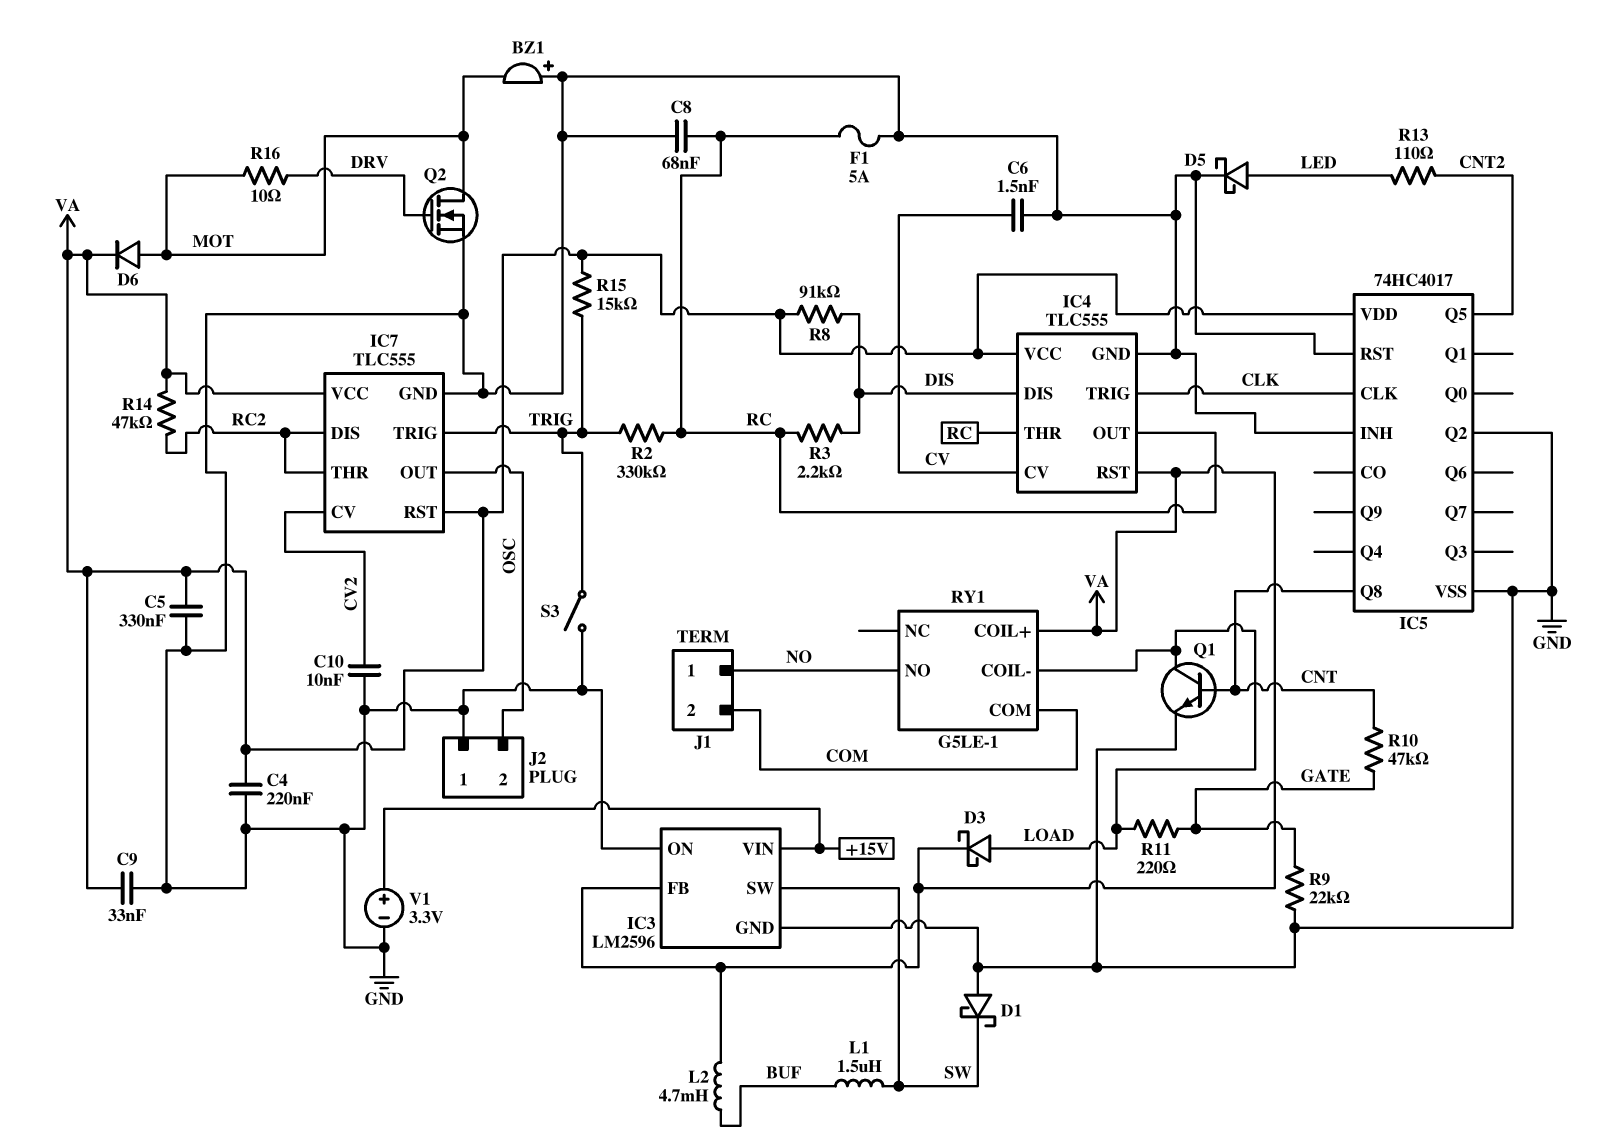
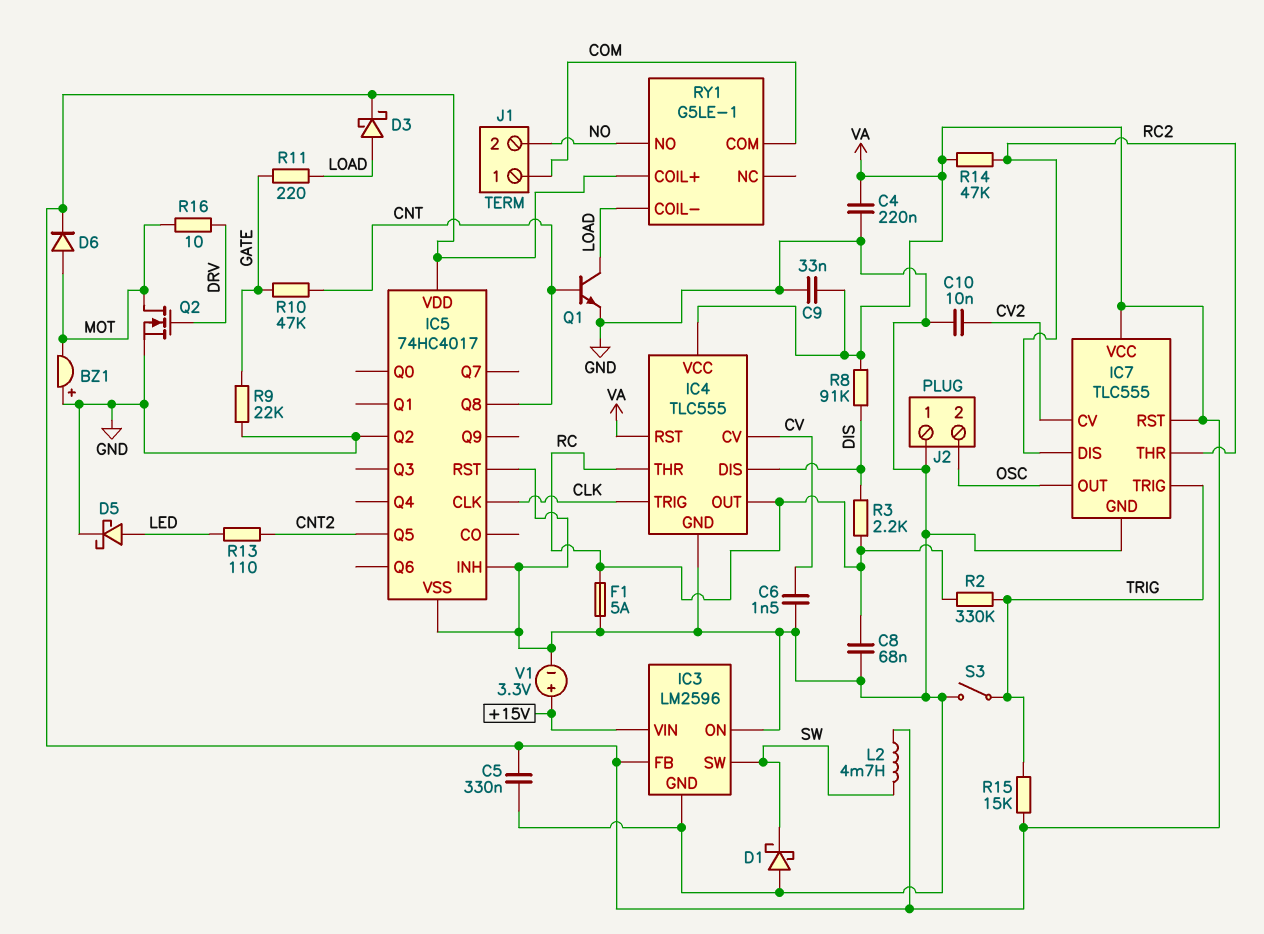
J1 pin 1: NO -> COM
J1 pin 2: COM -> NO
L1: 1.5uH (BUF, SW) -> none
L2: 4.7mH (BUF, VA) -> 4.7mH (SW, VA)

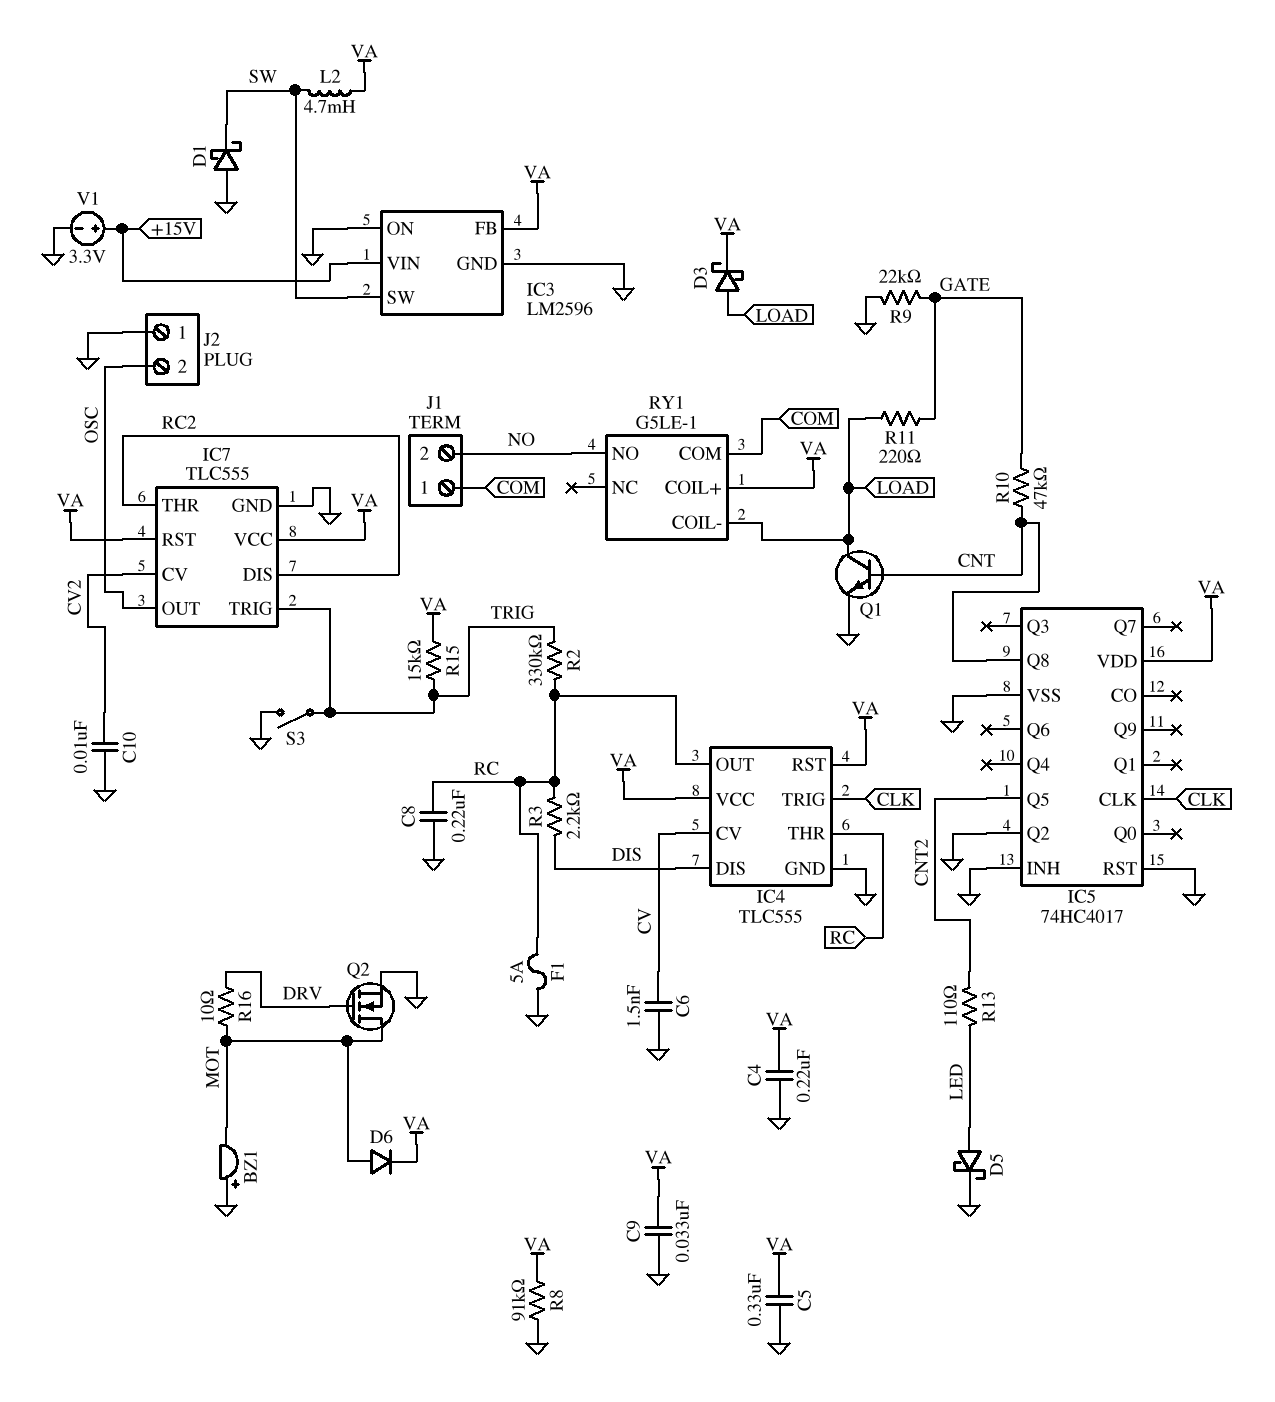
C8: 68nF (GND, RC) -> 220nF (GND, RC)
R8: 91k (DIS, VA) -> 91k (GND, VA)
R14: 47k (RC2, VA) -> none

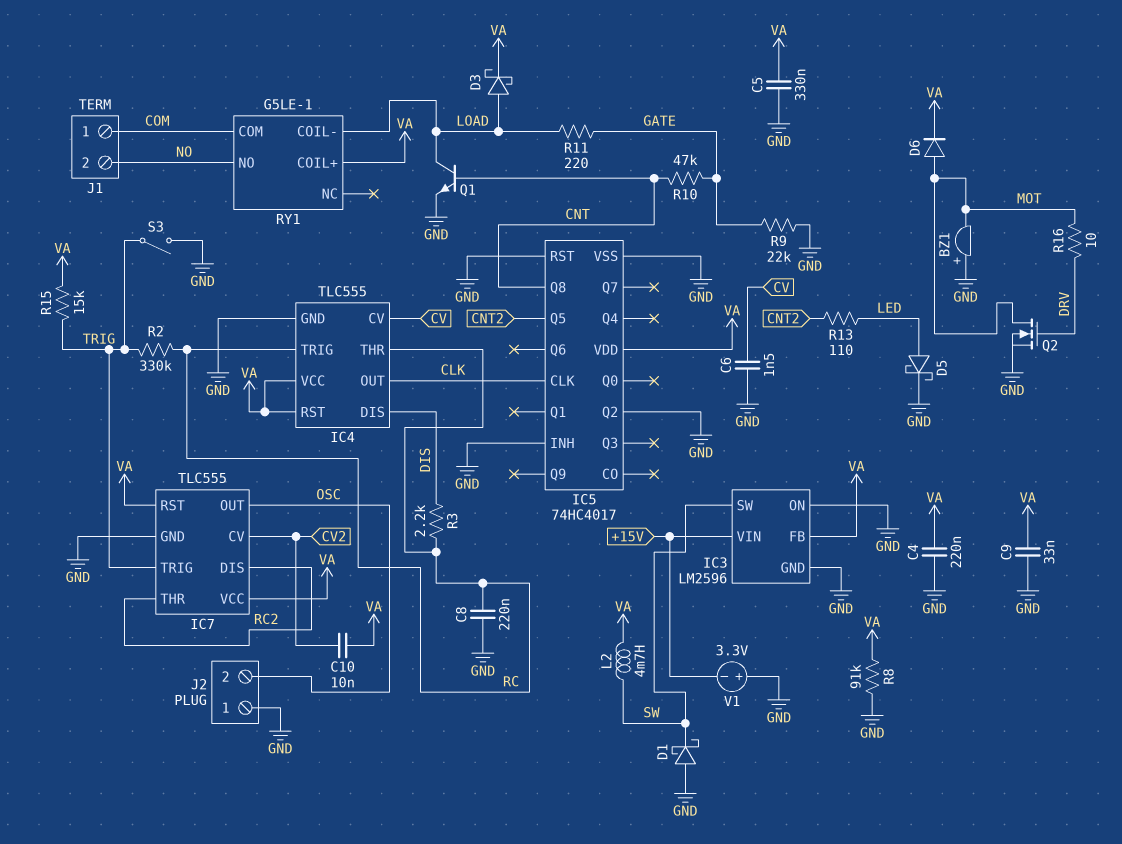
C10: 10nF (CV2, GND) -> 10nF (CV2, VA)
F1: 5A (GND, RC) -> none
IC4 pin OUT: RC -> CLK
IC4 pin TRIG: CLK -> RC
V1: 3.3V (plus +15V, minus GND) -> 3.3V (plus GND, minus +15V)

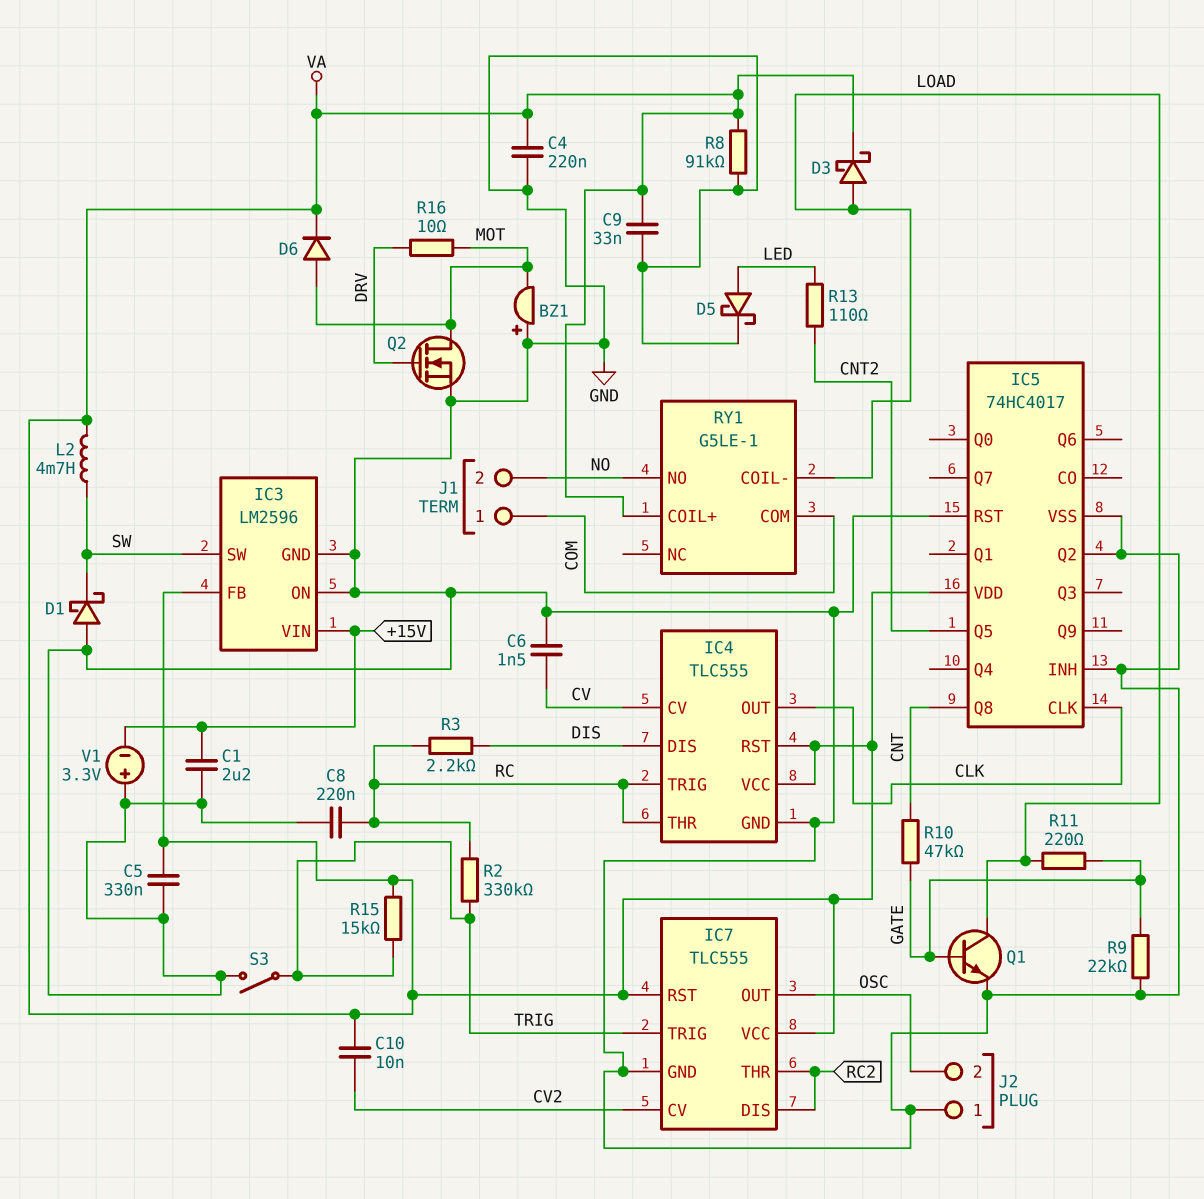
C1: none -> 2.2uF (+15V, GND)
Q1: NPN (B CNT, C LOAD, E GND) -> NPN (B GATE, C LOAD, E GND)

